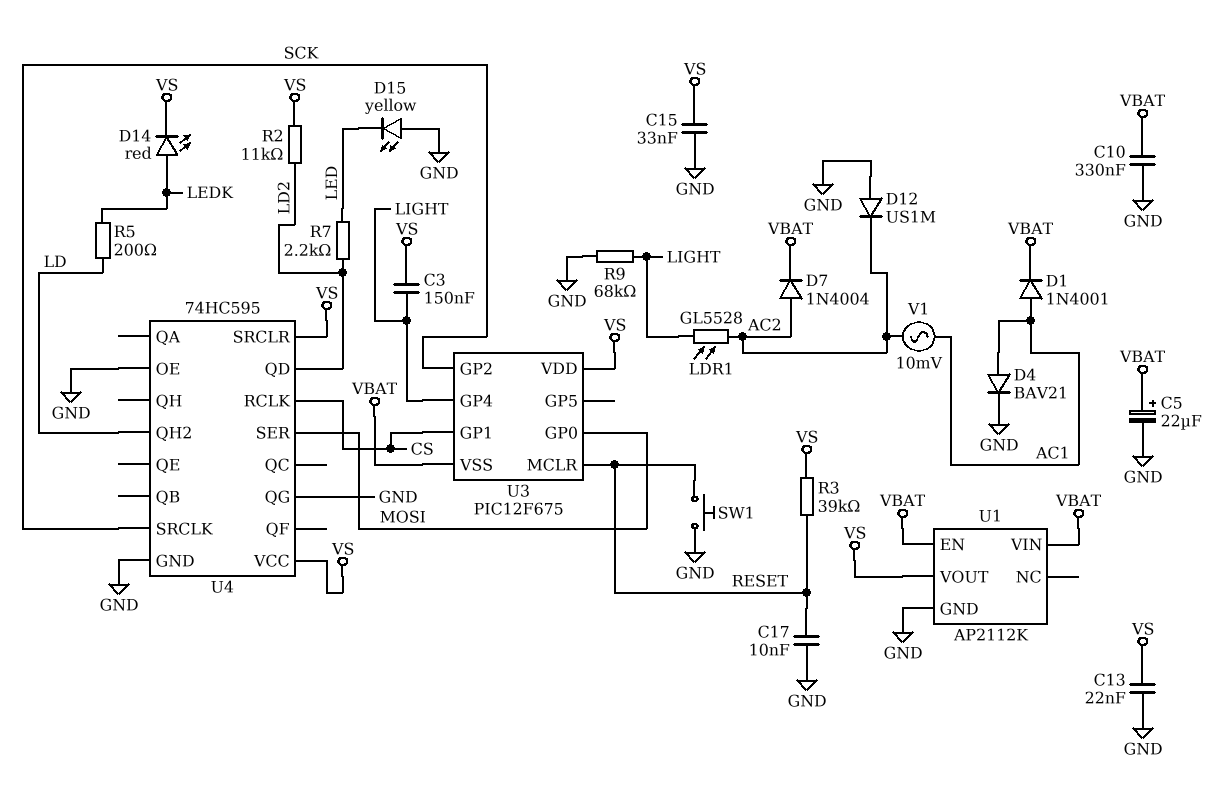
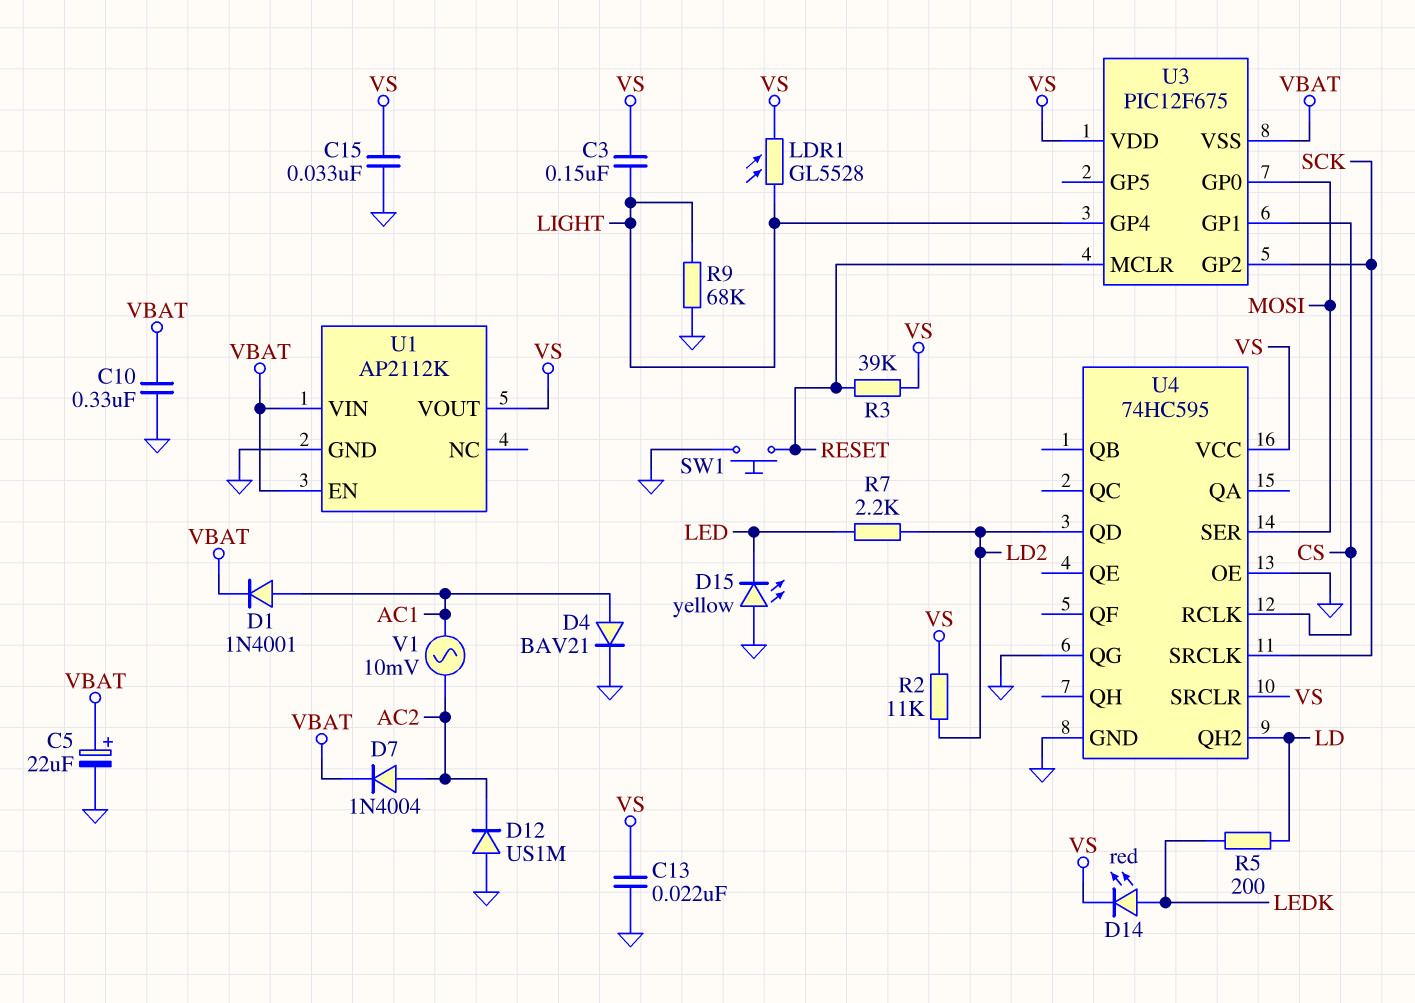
C17: 10nF (GND, RESET) -> none
LDR1: GL5528 (AC2, LIGHT) -> GL5528 (LIGHT, VS)

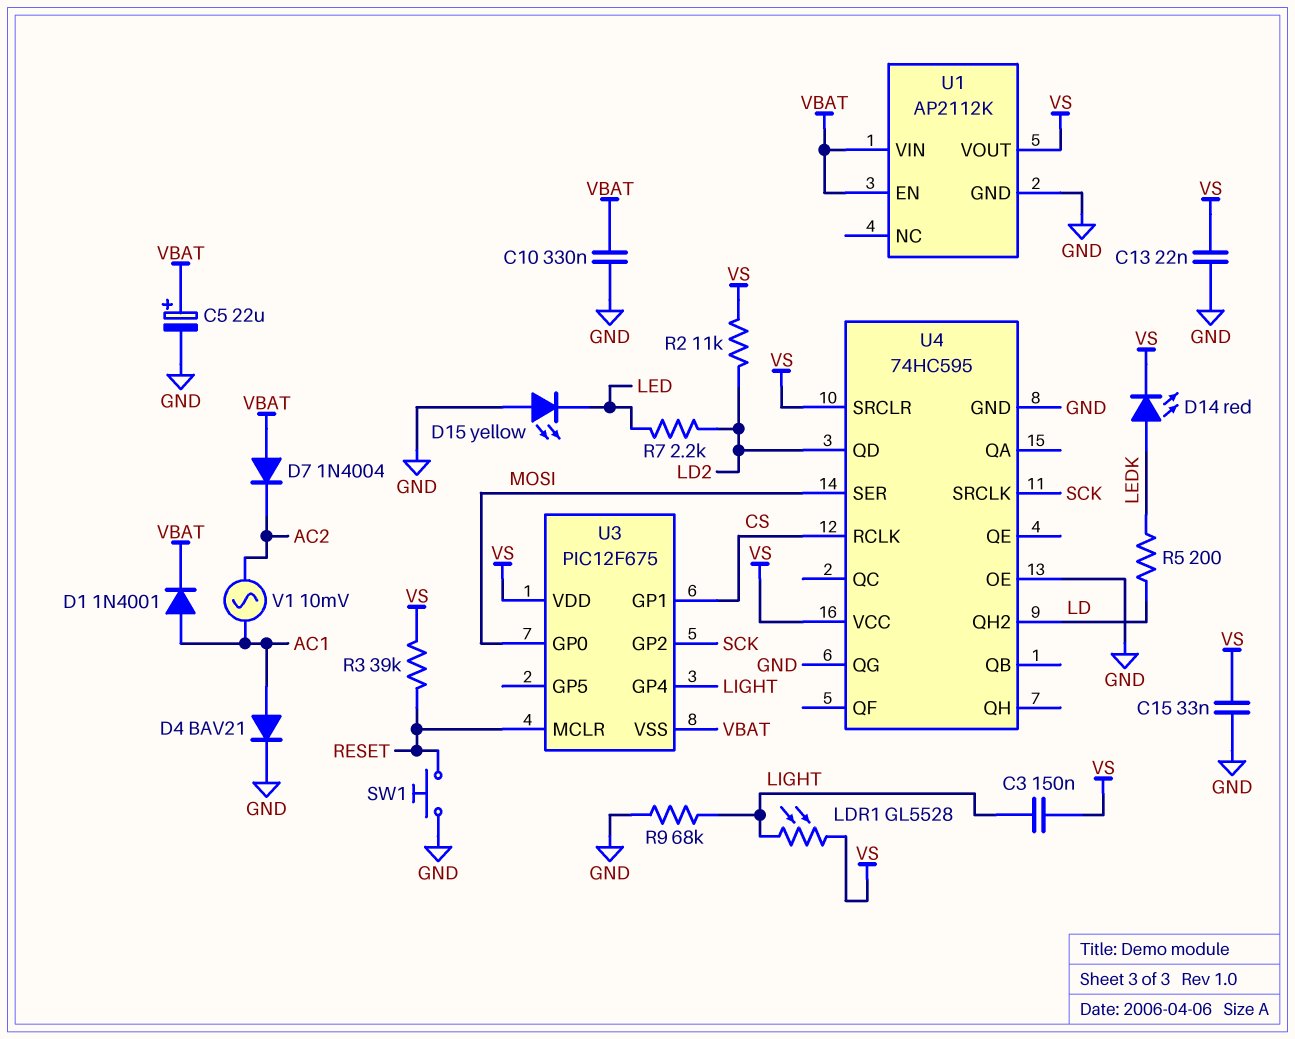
D7: diode 1N4004 (A AC2, K VBAT) -> diode 1N4004 (A VBAT, K AC2)
D12: diode US1M (A GND, K AC2) -> none

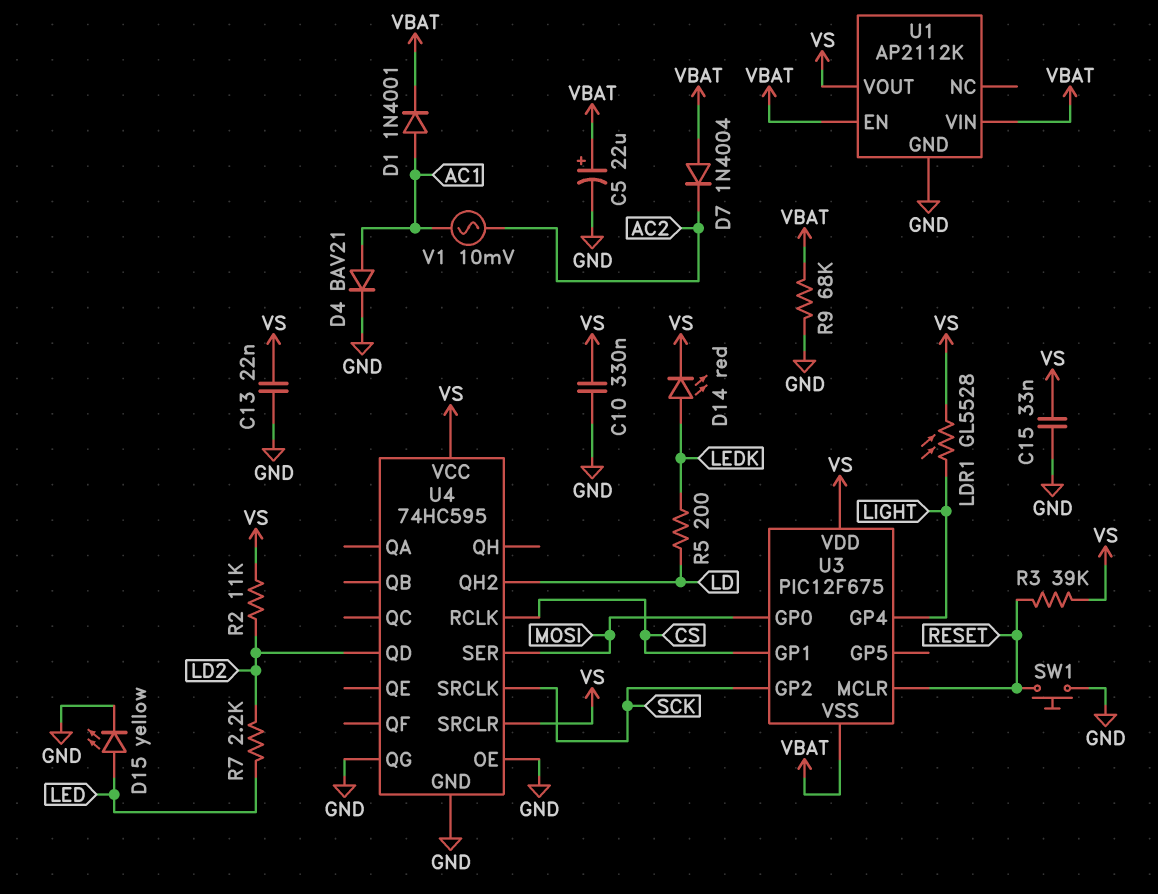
C3: 150nF (LIGHT, VS) -> none
C10: 330nF (GND, VBAT) -> 330nF (GND, VS)
D15: LED yellow (A GND, K LED) -> LED yellow (A LED, K GND)
R9: 68k (GND, LIGHT) -> 68k (GND, VBAT)

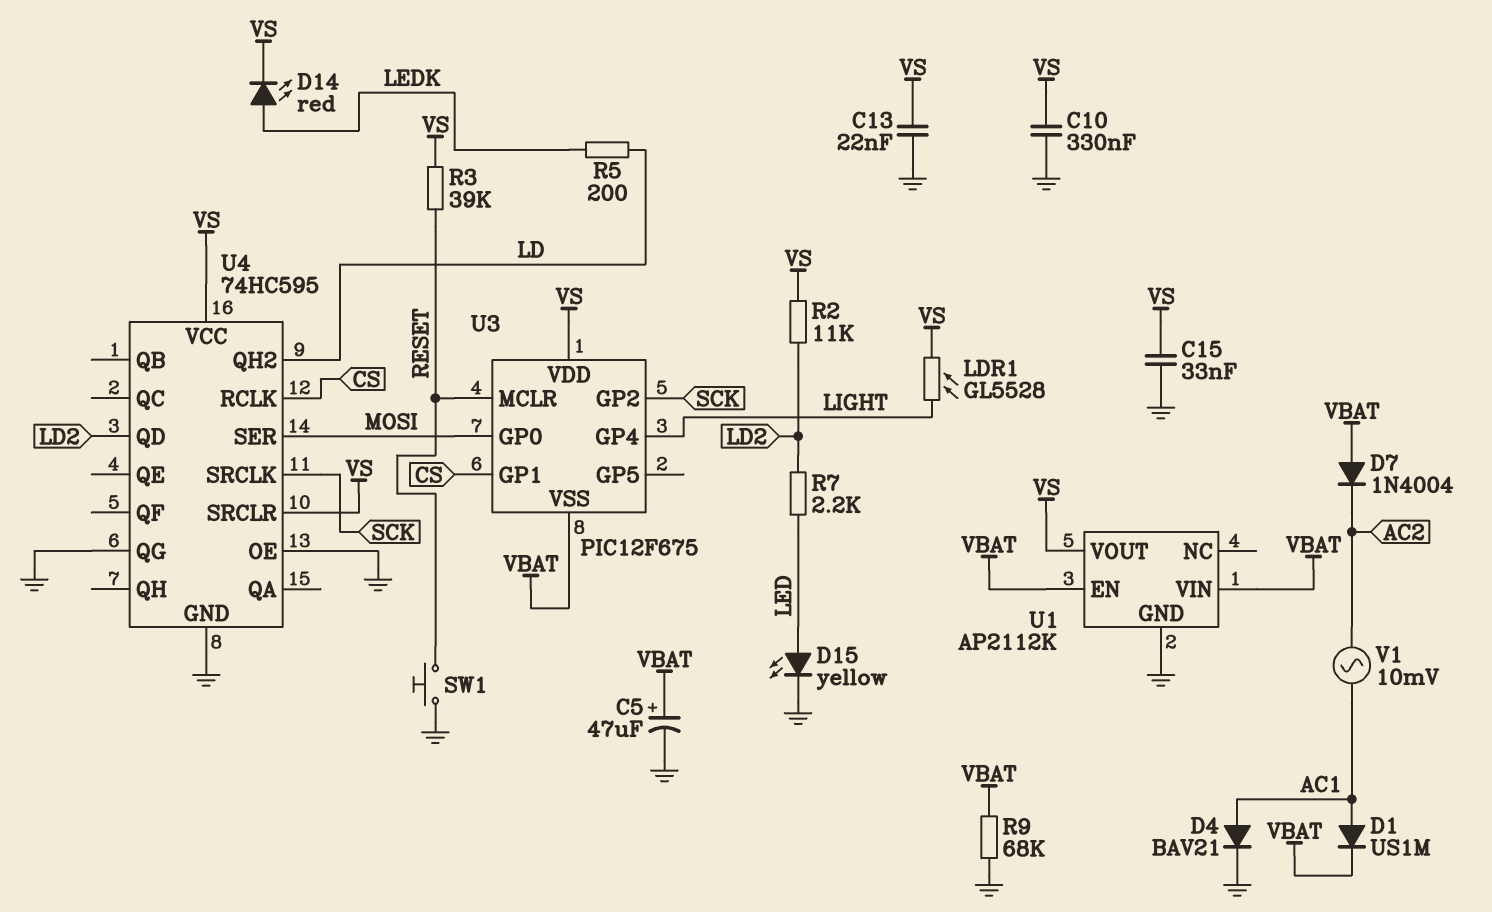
C5: 22uF (plus VBAT, minus GND) -> 47uF (plus VBAT, minus GND)
D1: diode 1N4001 (A AC1, K VBAT) -> diode US1M (A AC1, K VBAT)

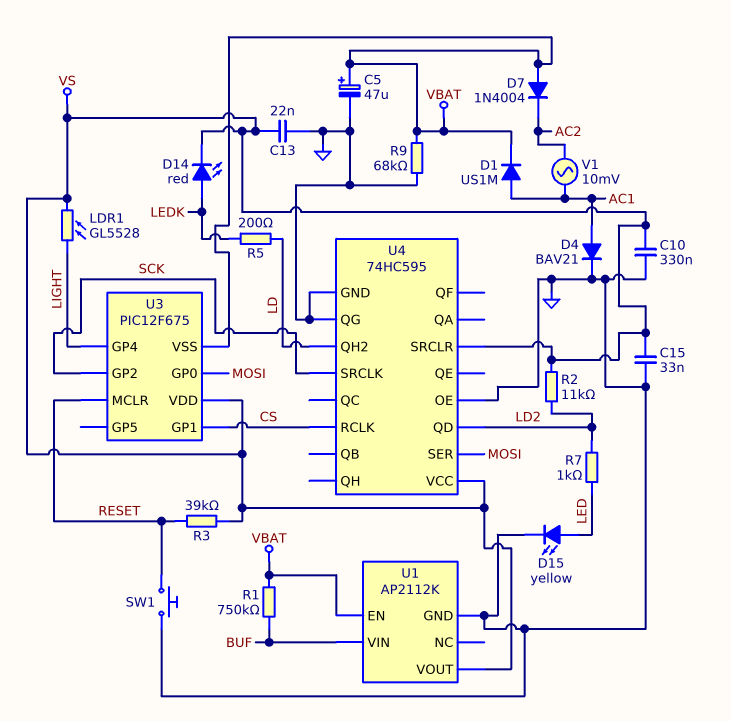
R1: none -> 750k (BUF, VBAT)
R7: 2.2k (LD2, LED) -> 1k (LD2, LED)
U1 pin VIN: VBAT -> BUF

